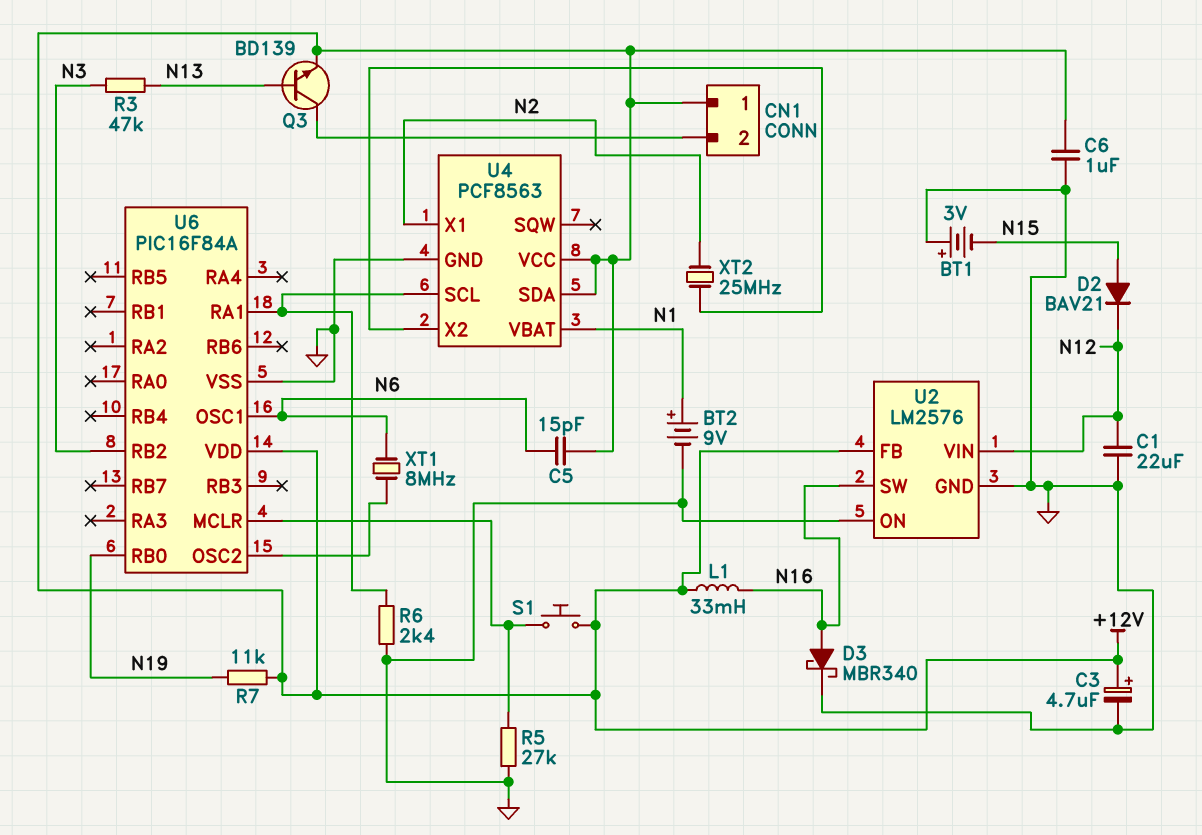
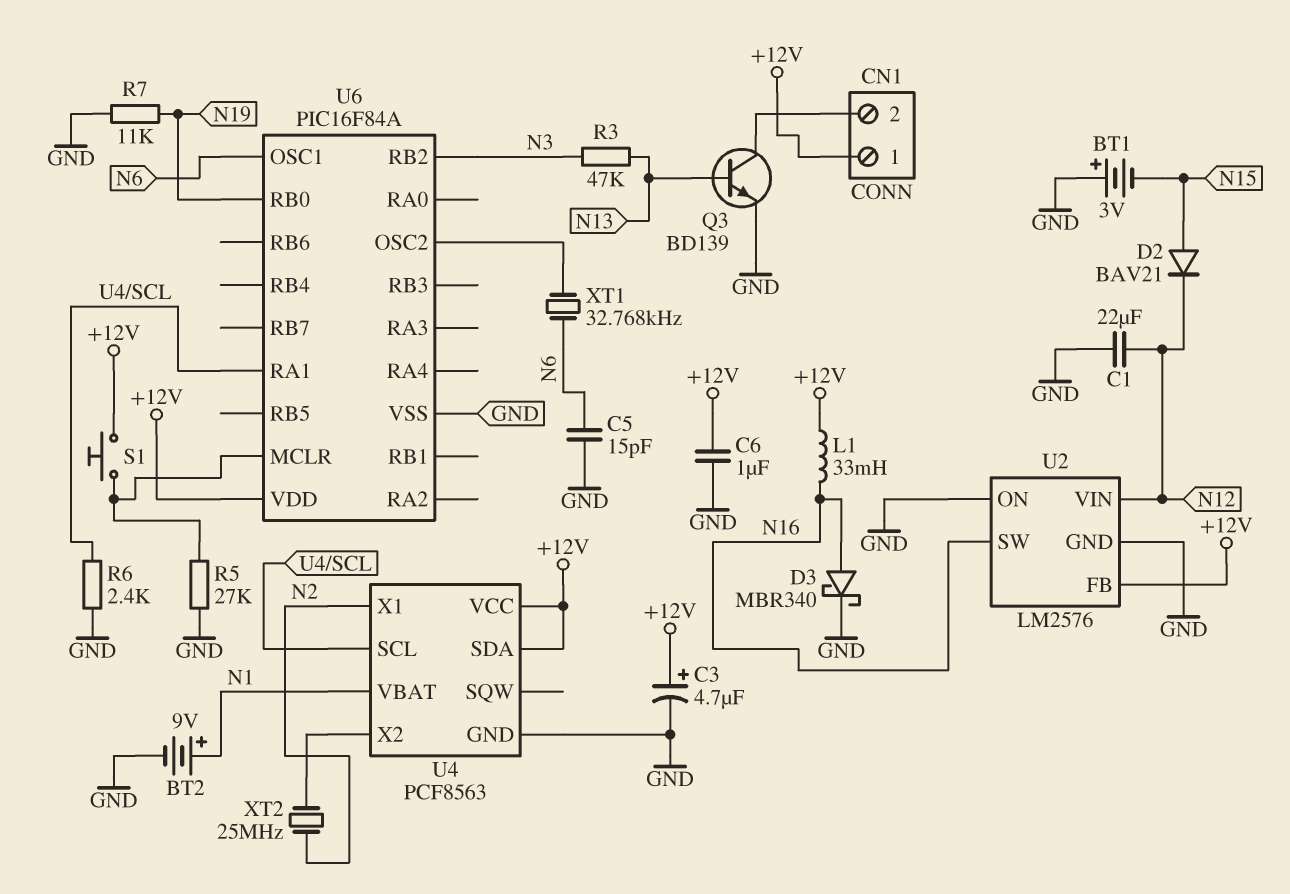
C5: 15pF (+12V, N6) -> 15pF (GND, N6)
Q3: NPN BD139 (B N13, C CN1/2, E +12V) -> NPN BD139 (B N13, C CN1/2, E GND)
R7: 11k (+12V, N19) -> 11k (GND, N19)
XT1: 8MHz (N6, U6/OSC2) -> 32.768kHz (N6, U6/OSC2)

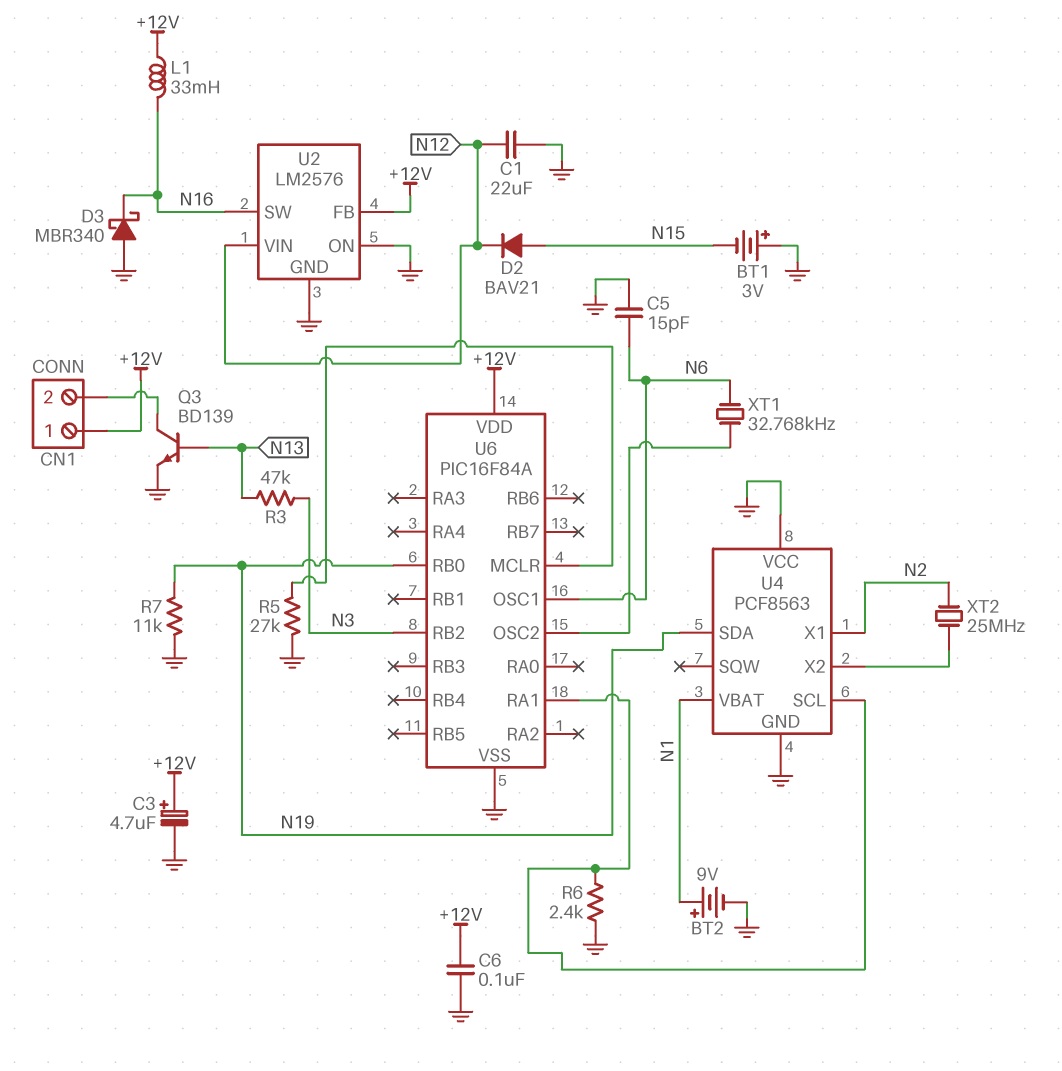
C6: 1uF (+12V, GND) -> 100nF (+12V, GND)
D3: schottky MBR340 (A N16, K GND) -> schottky MBR340 (A GND, K N16)
S1: button (+12V, U6/MCLR) -> none
U4 pin SDA: +12V -> N19
U4 pin VCC: +12V -> GND

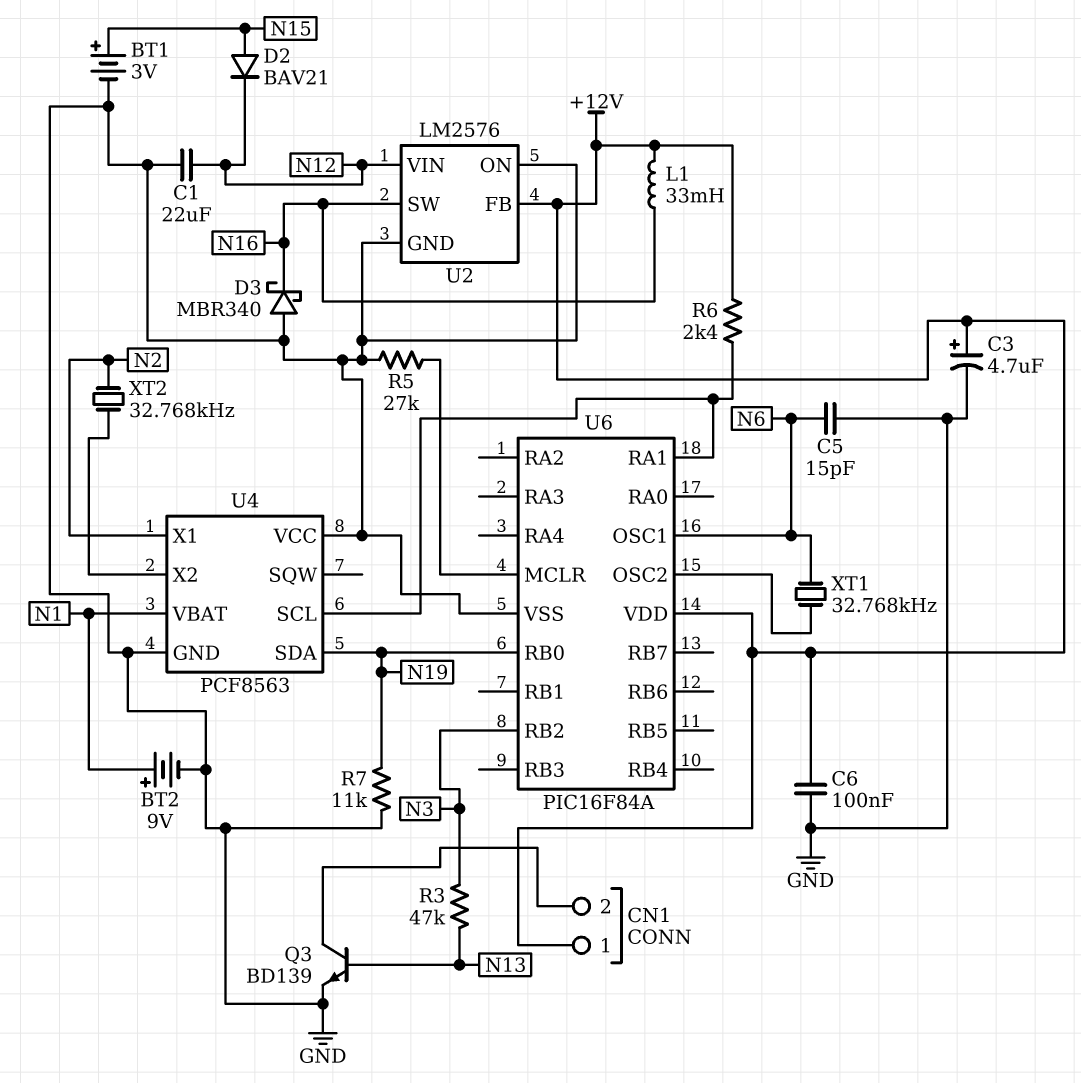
BT1: 3V (plus GND, minus N15) -> 3V (plus N15, minus GND)
R6: 2.4k (GND, U4/SCL) -> 2.4k (+12V, U4/SCL)
XT2: 25MHz (N2, U4/X2) -> 32.768kHz (N2, U4/X2)

